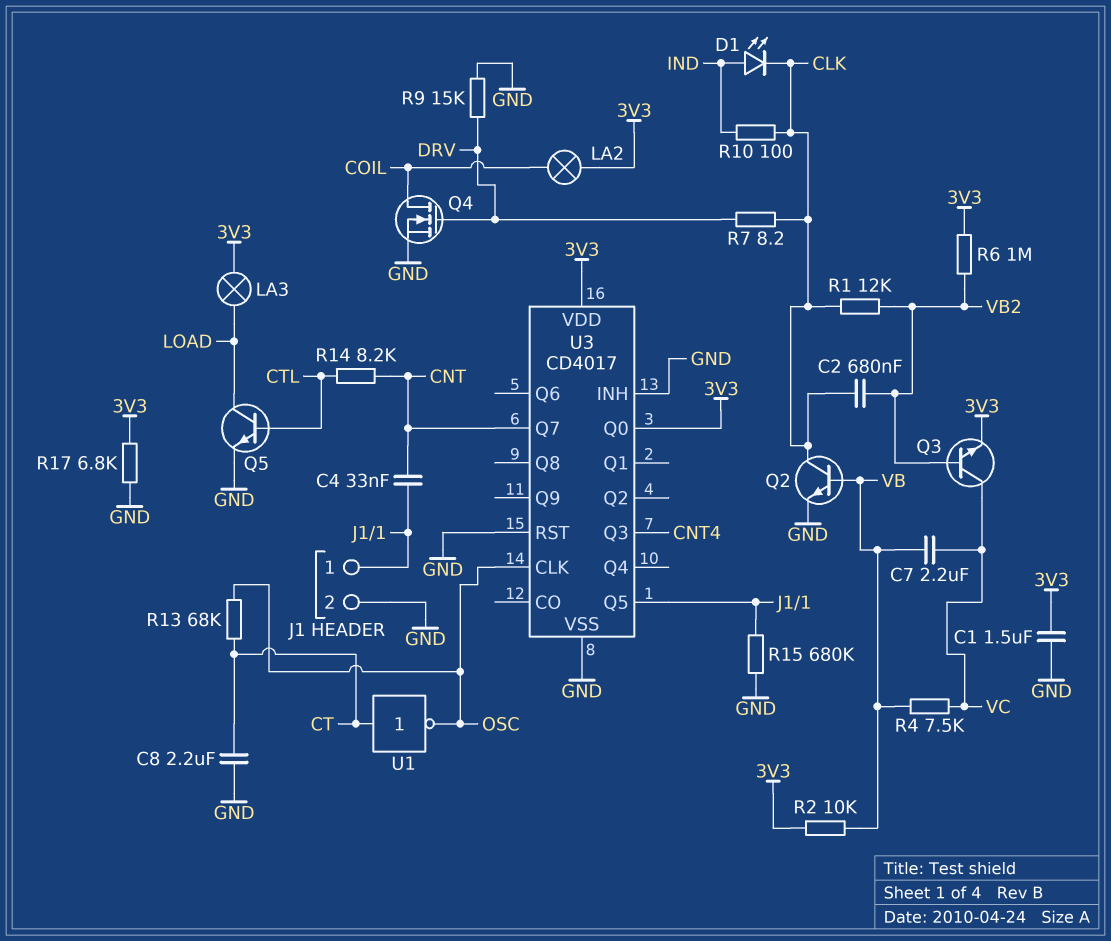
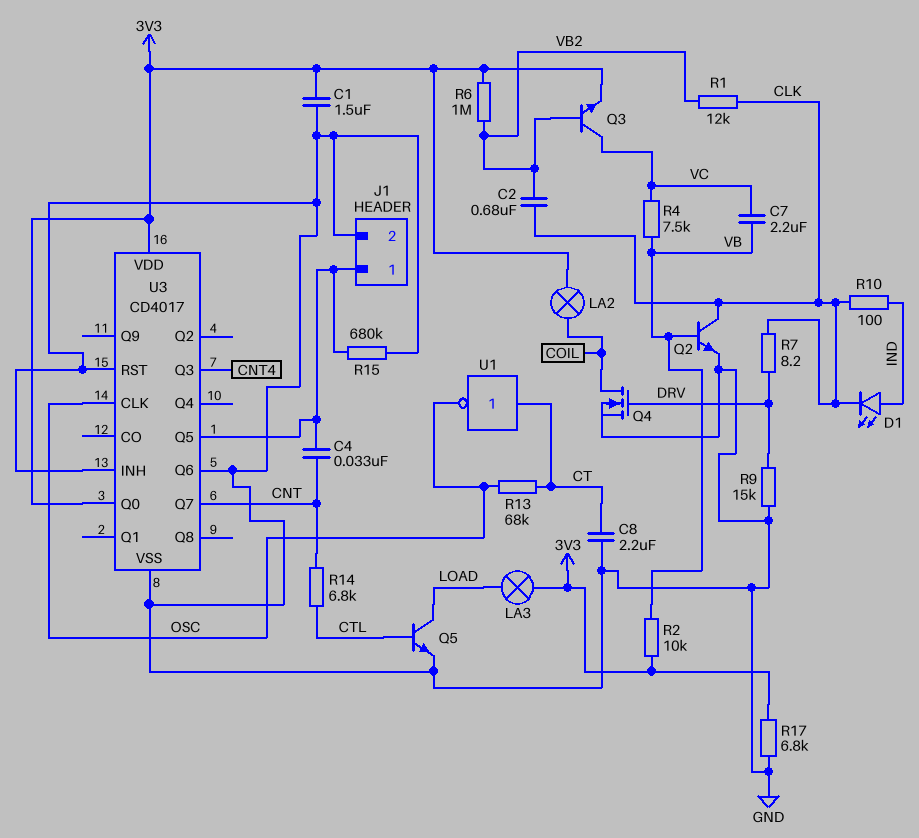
R14: 8.2k (CNT, CTL) -> 6.8k (CNT, CTL)
U3 pin Q6: none -> GND

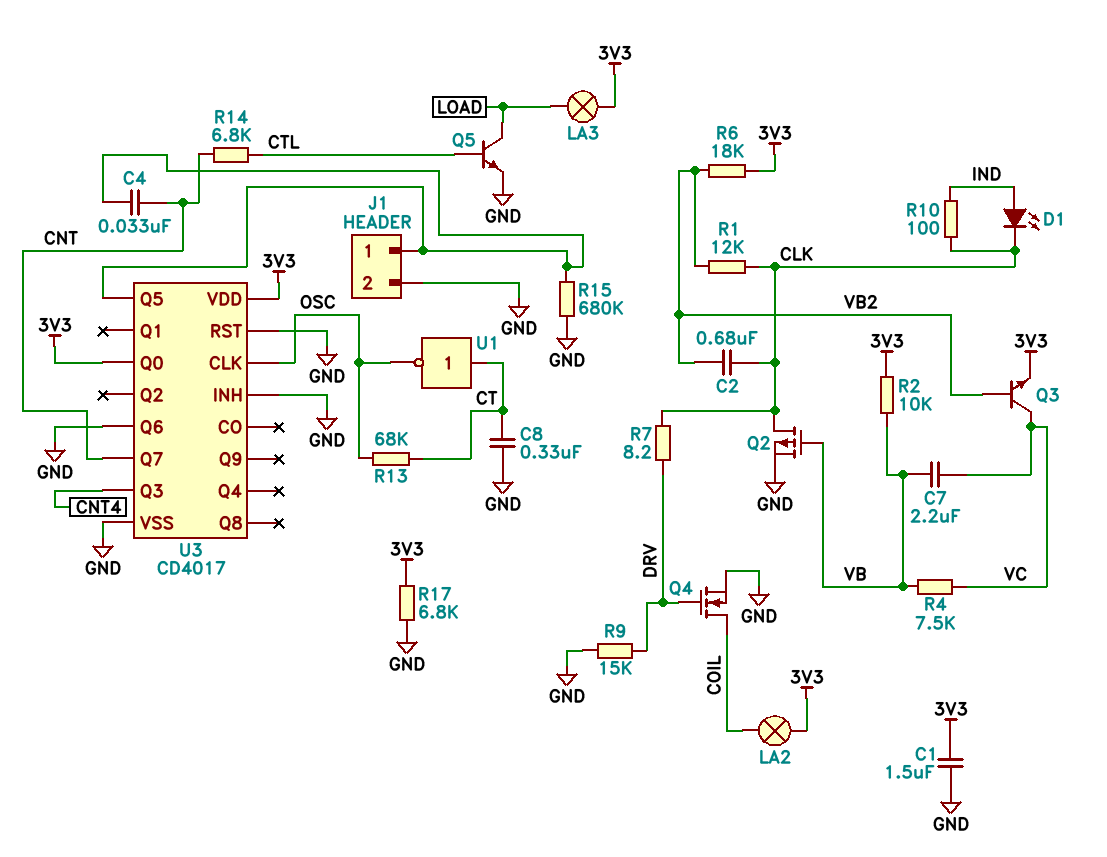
C8: 2.2uF (CT, GND) -> 330nF (CT, GND)
Q2: NPN (B VB, C CLK, E GND) -> PMOS (G VB, D CLK, S GND)
R6: 1M (3V3, VB2) -> 18k (3V3, VB2)

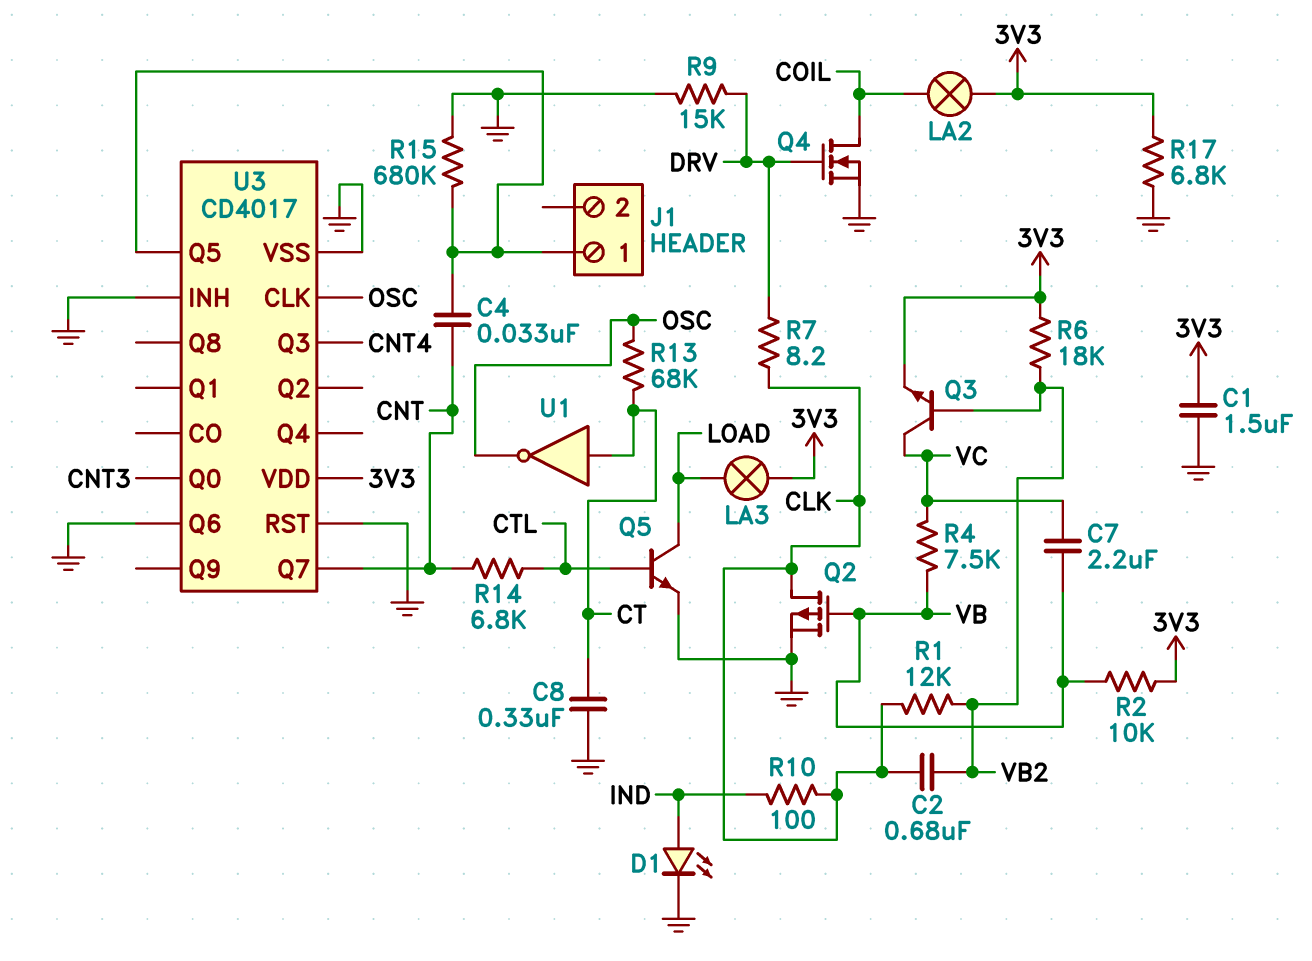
D1: LED (A IND, K CLK) -> LED (A IND, K GND)
J1 pin 2: GND -> none
U3 pin Q0: 3V3 -> CNT3

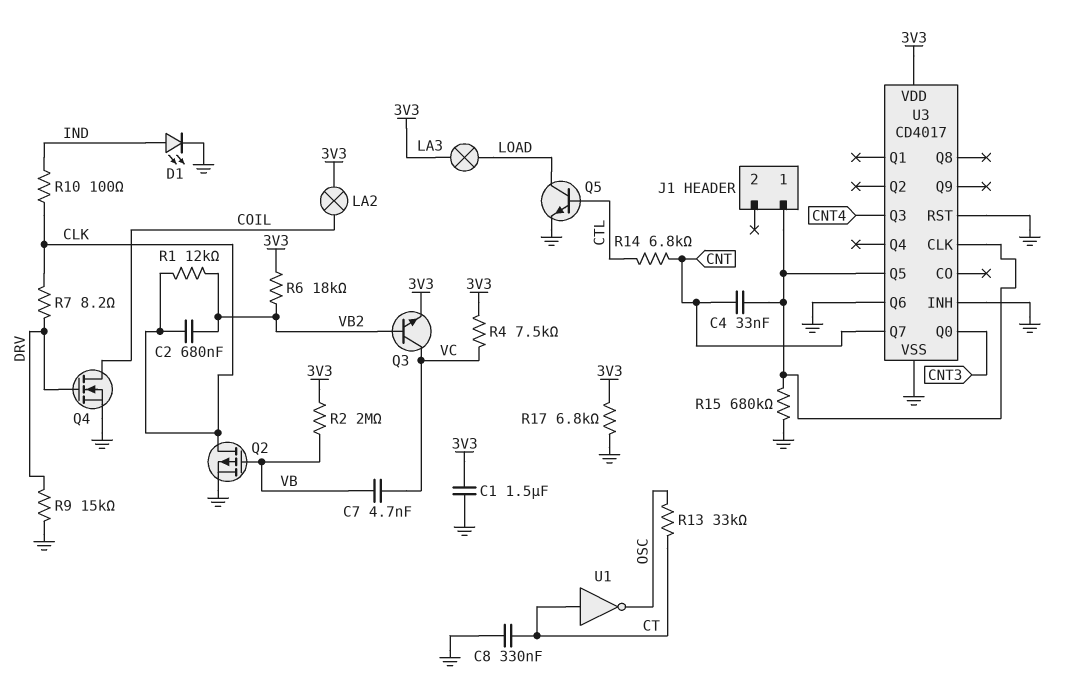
C7: 2.2uF (VB, VC) -> 4.7nF (VB, VC)
R2: 10k (3V3, VB) -> 2M (3V3, VB)
R4: 7.5k (VB, VC) -> 7.5k (3V3, VC)
R13: 68k (CT, OSC) -> 33k (CT, OSC)
U3 pin CLK: OSC -> J1/1

